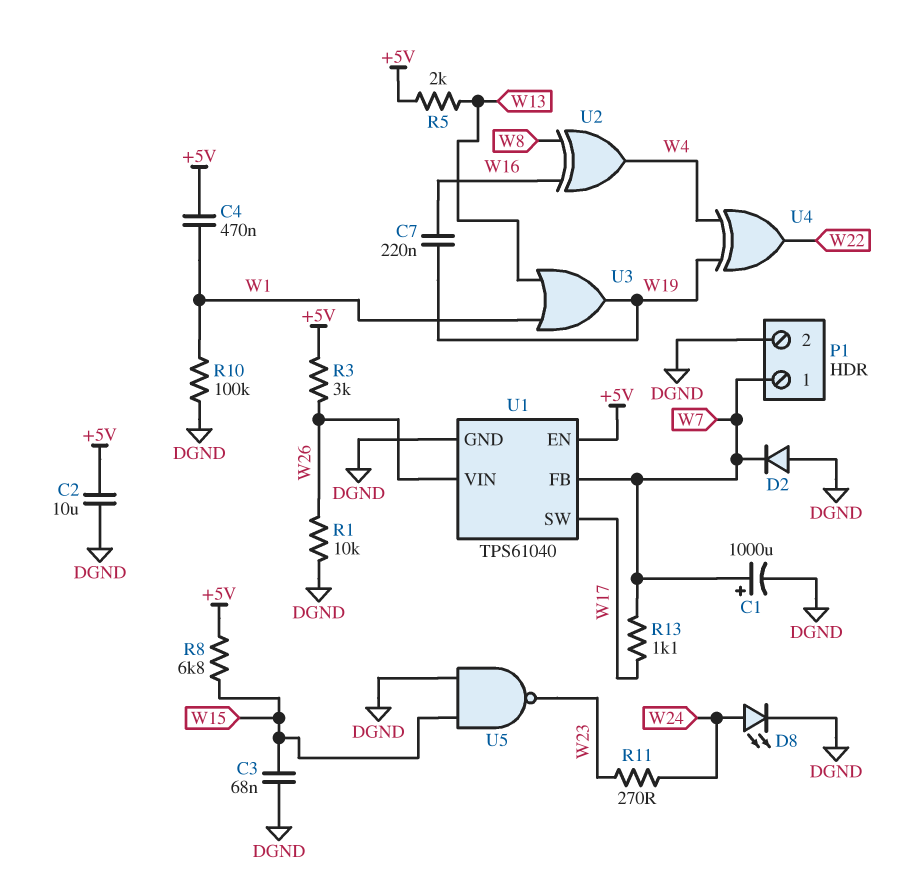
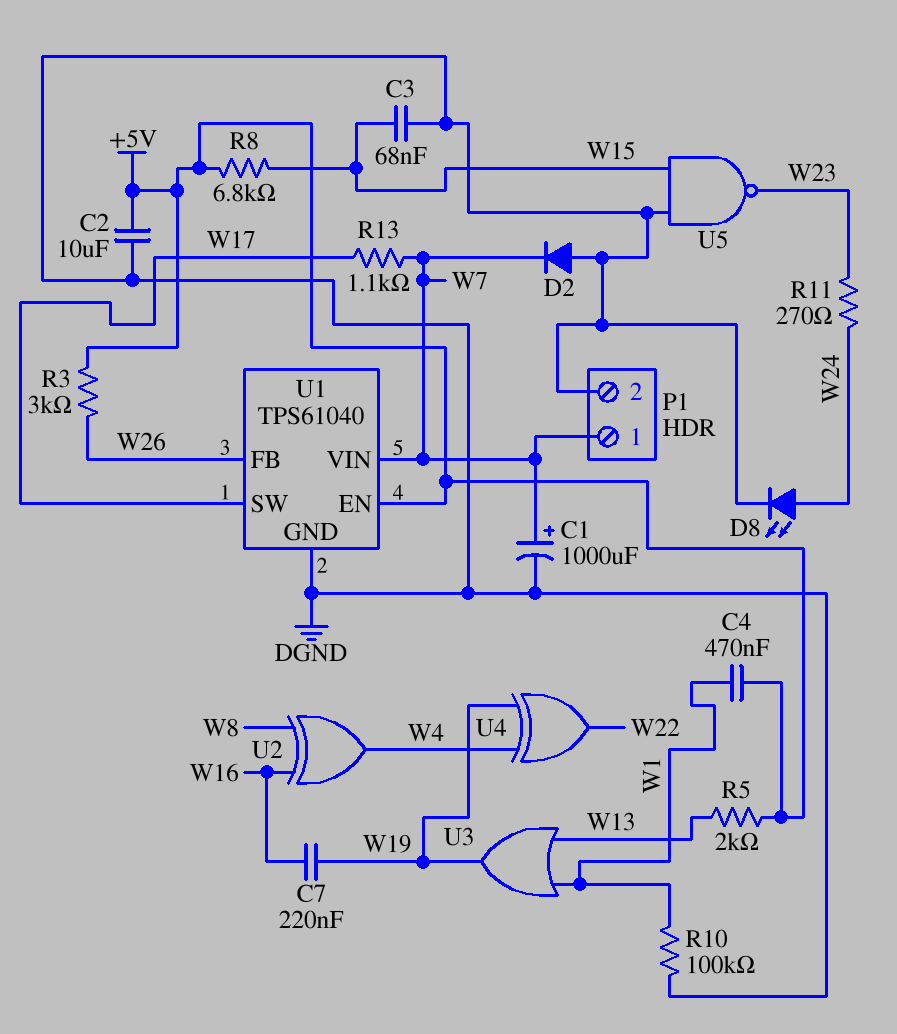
R1: 10k (DGND, W26) -> none
U1 pin FB: W7 -> W26
U1 pin VIN: W26 -> W7

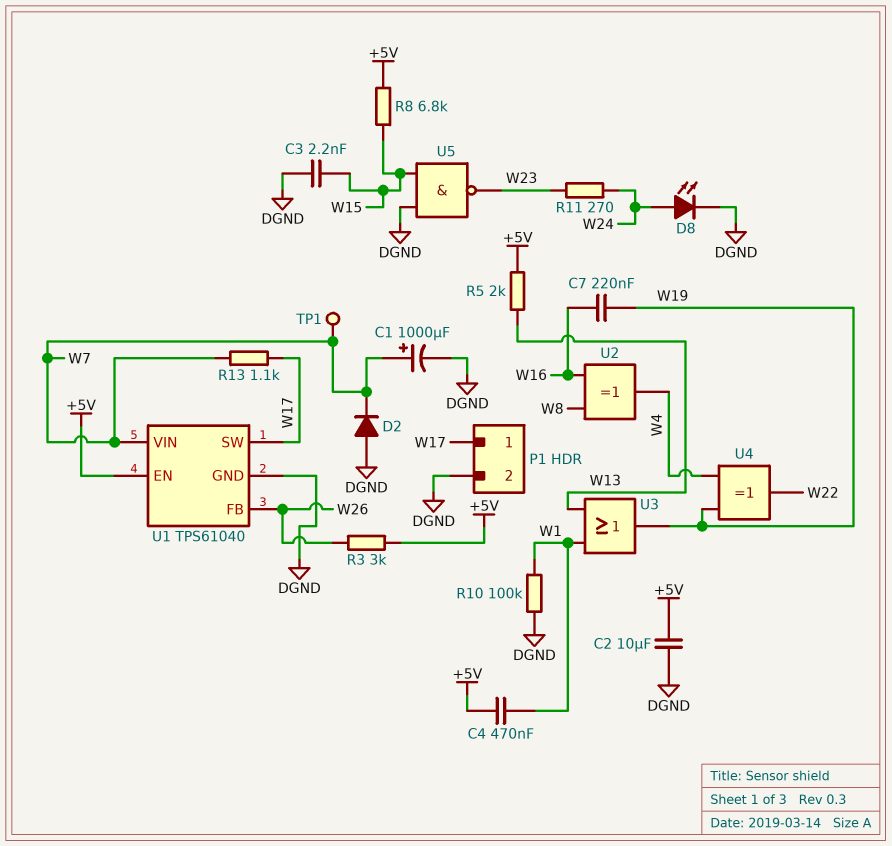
C3: 68nF (DGND, W15) -> 2.2nF (DGND, W15)
P1 pin 1: W7 -> W17
TP1: none -> test point (W7)

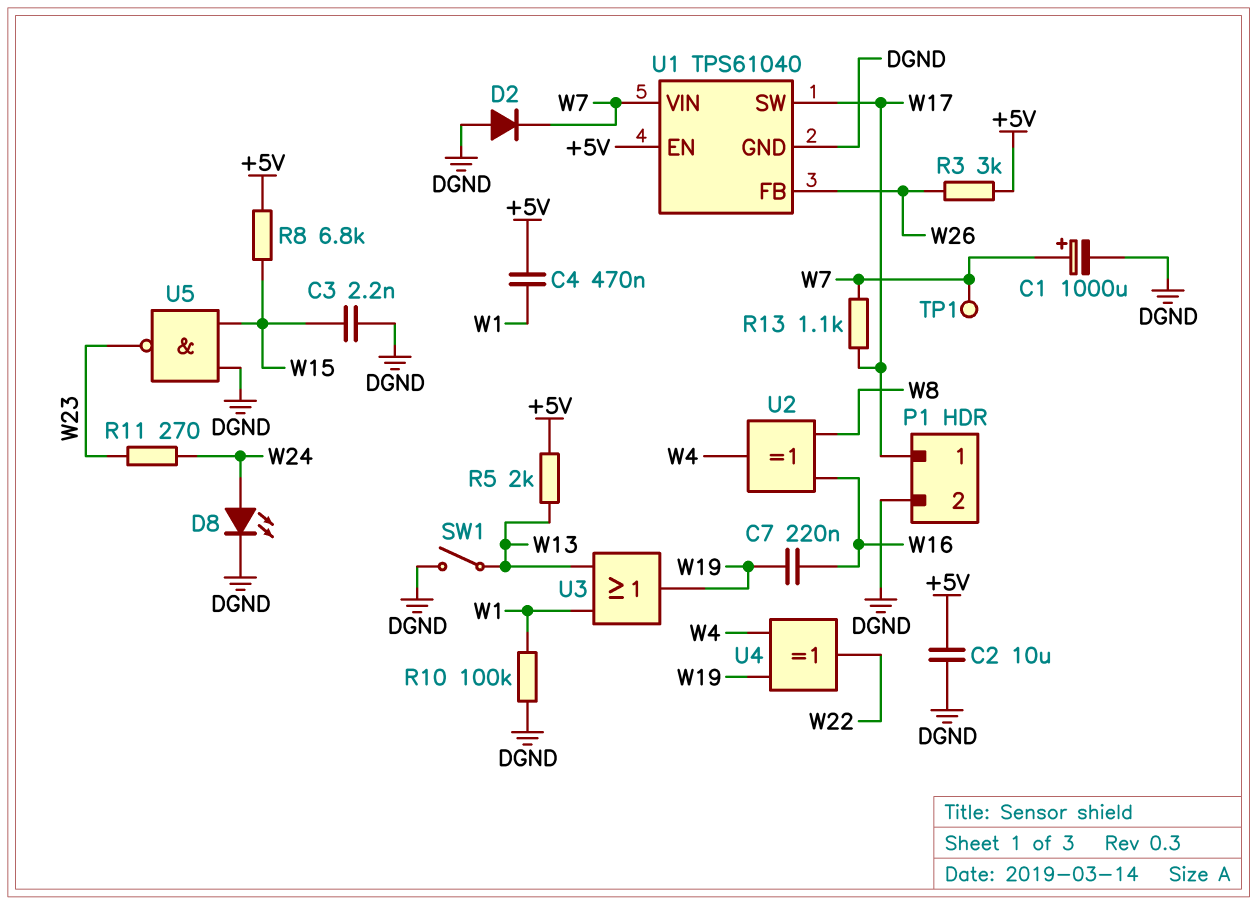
SW1: none -> switch (DGND, W13)

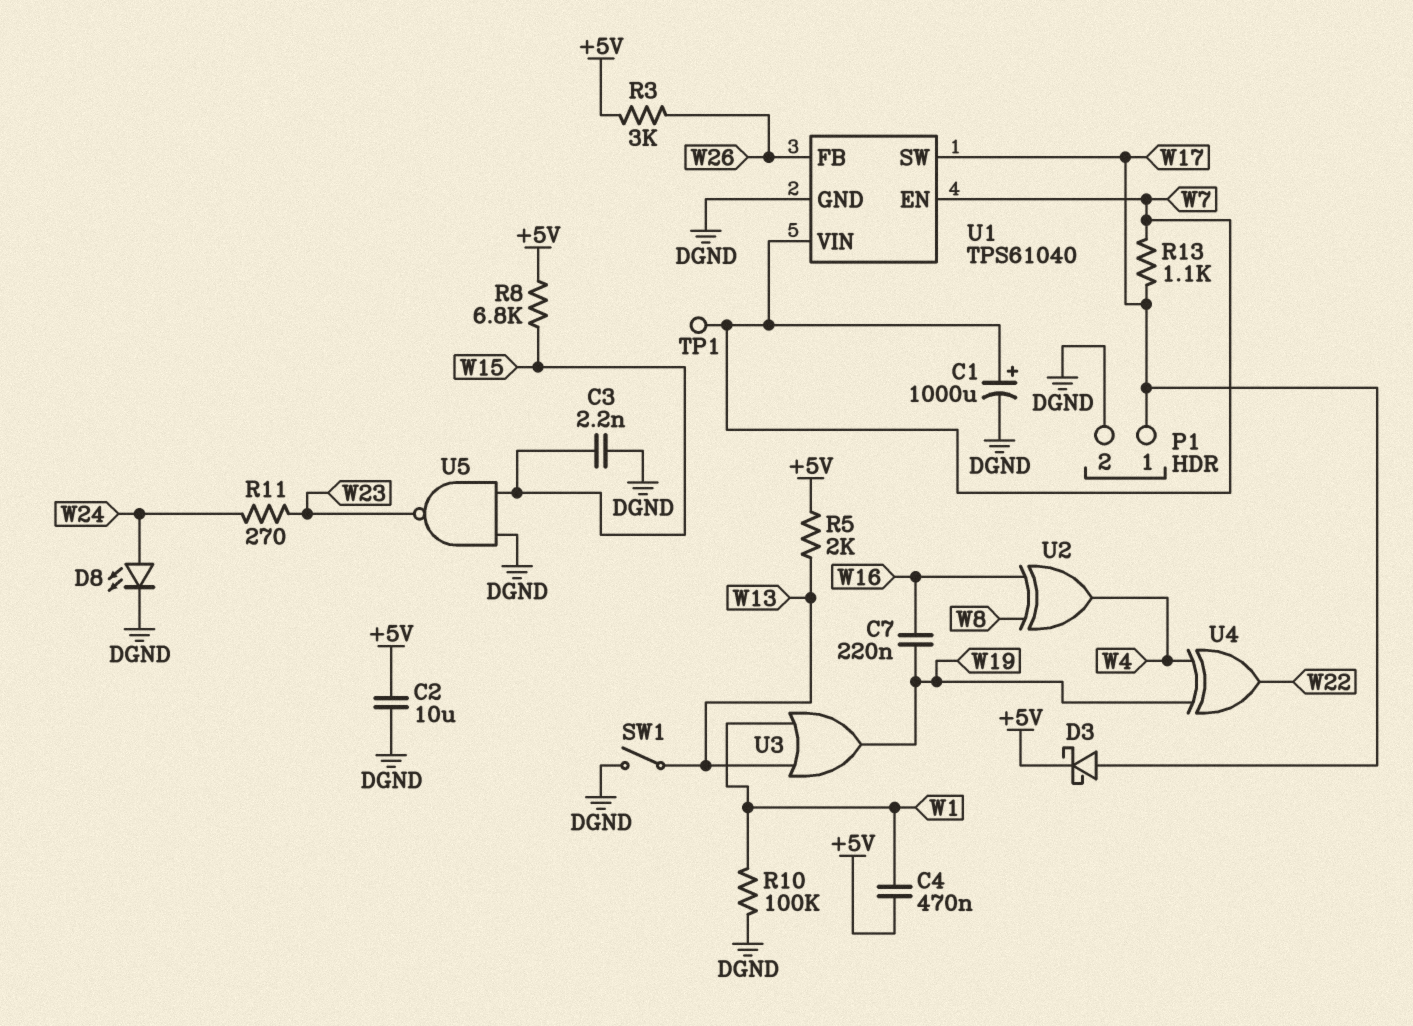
D2: diode (A DGND, K W7) -> none
D3: none -> schottky (A W17, K +5V)
U1 pin EN: +5V -> W7

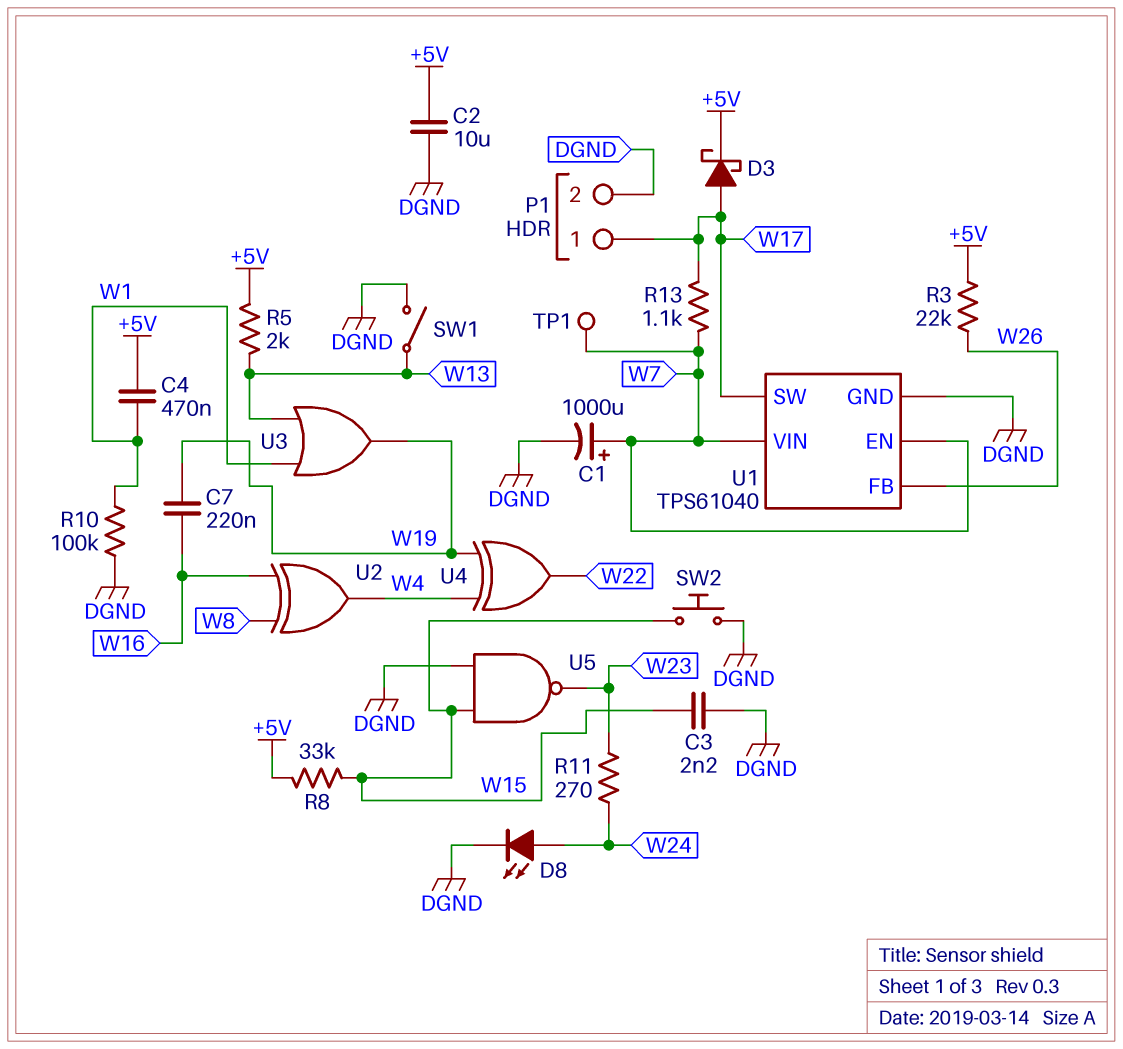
R3: 3k (+5V, W26) -> 22k (+5V, W26)
R8: 6.8k (+5V, W15) -> 33k (+5V, W15)
SW2: none -> button (DGND, W15)

